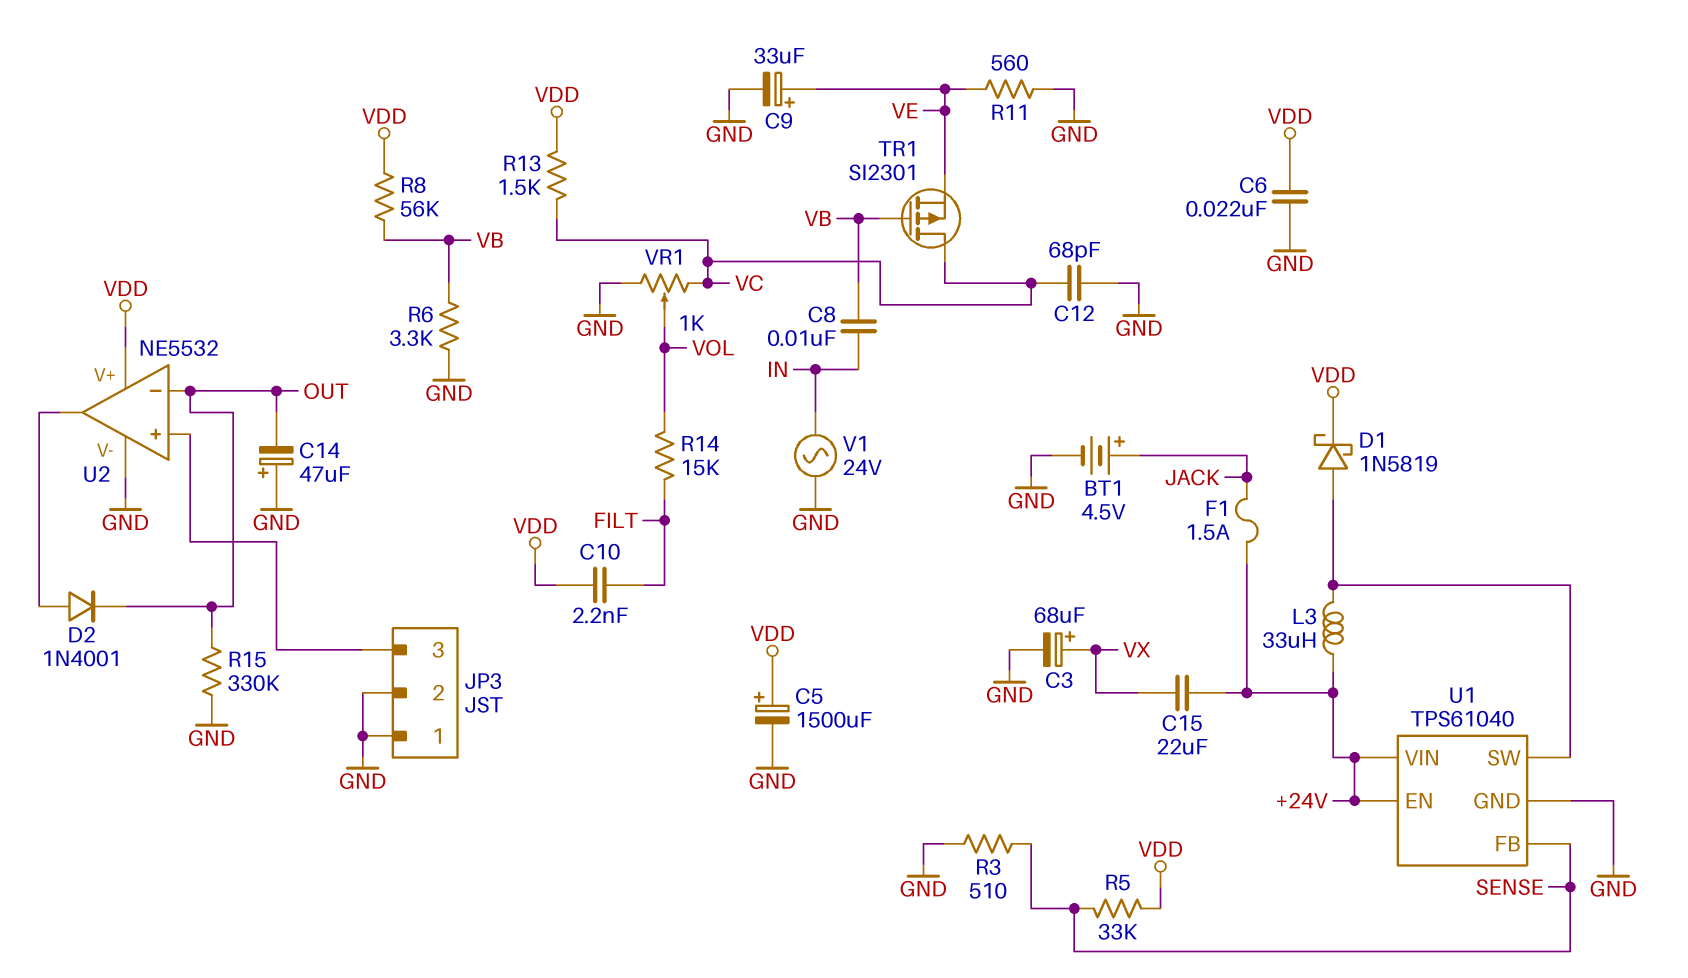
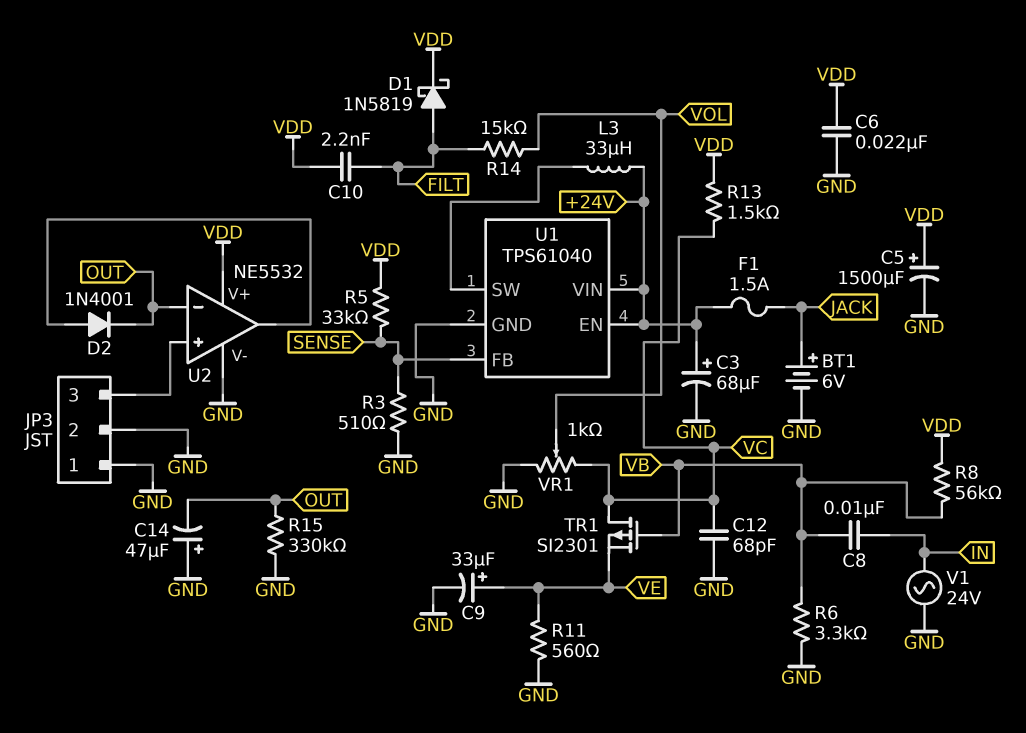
BT1: 4.5V (plus JACK, minus GND) -> 6V (plus JACK, minus GND)
C3: 68uF (plus VX, minus GND) -> 68uF (plus +24V, minus GND)
C15: 22uF (+24V, VX) -> none
D1: schottky 1N5819 (A U1/SW, K VDD) -> schottky 1N5819 (A FILT, K VDD)

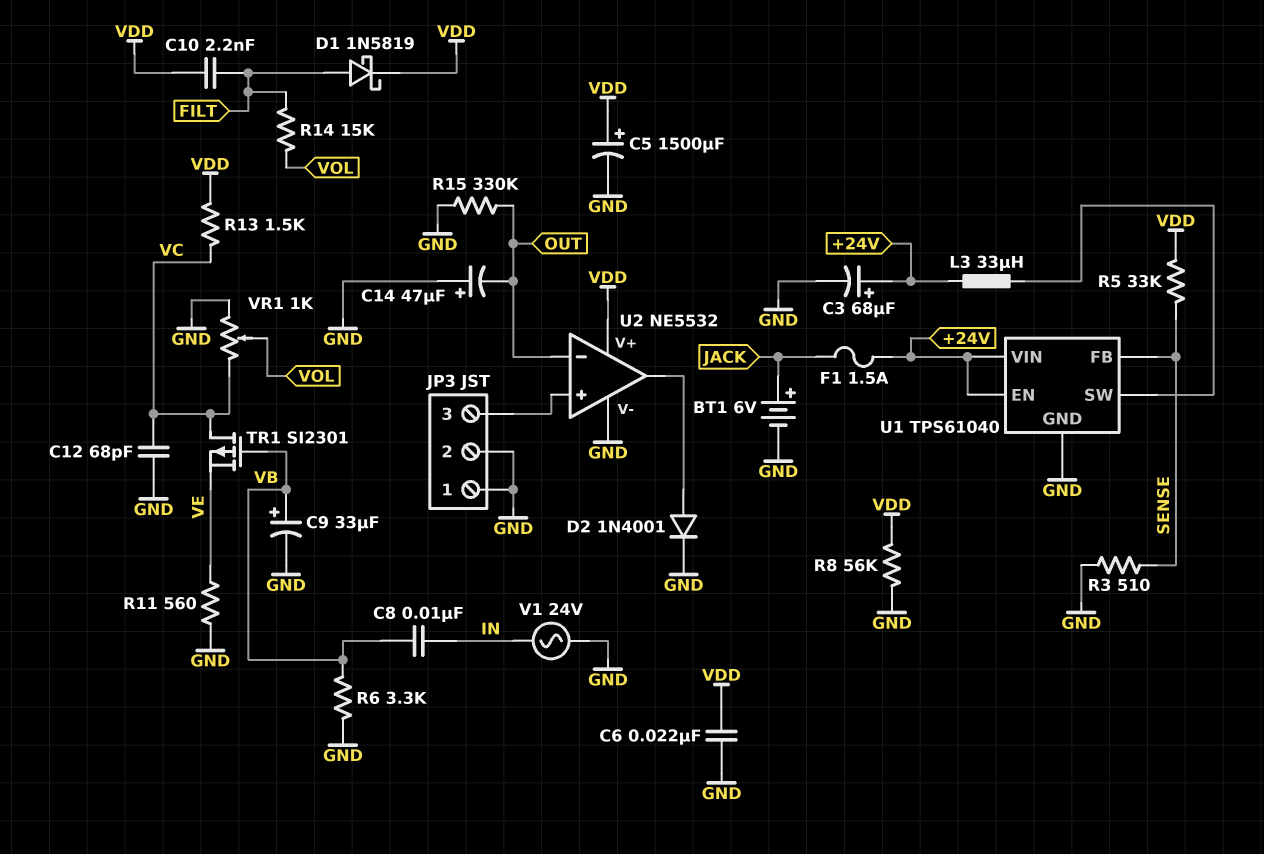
C9: 33uF (plus VE, minus GND) -> 33uF (plus VB, minus GND)
D2: diode 1N4001 (A U2/out, K OUT) -> diode 1N4001 (A U2/out, K GND)
R8: 56k (VB, VDD) -> 56k (GND, VDD)

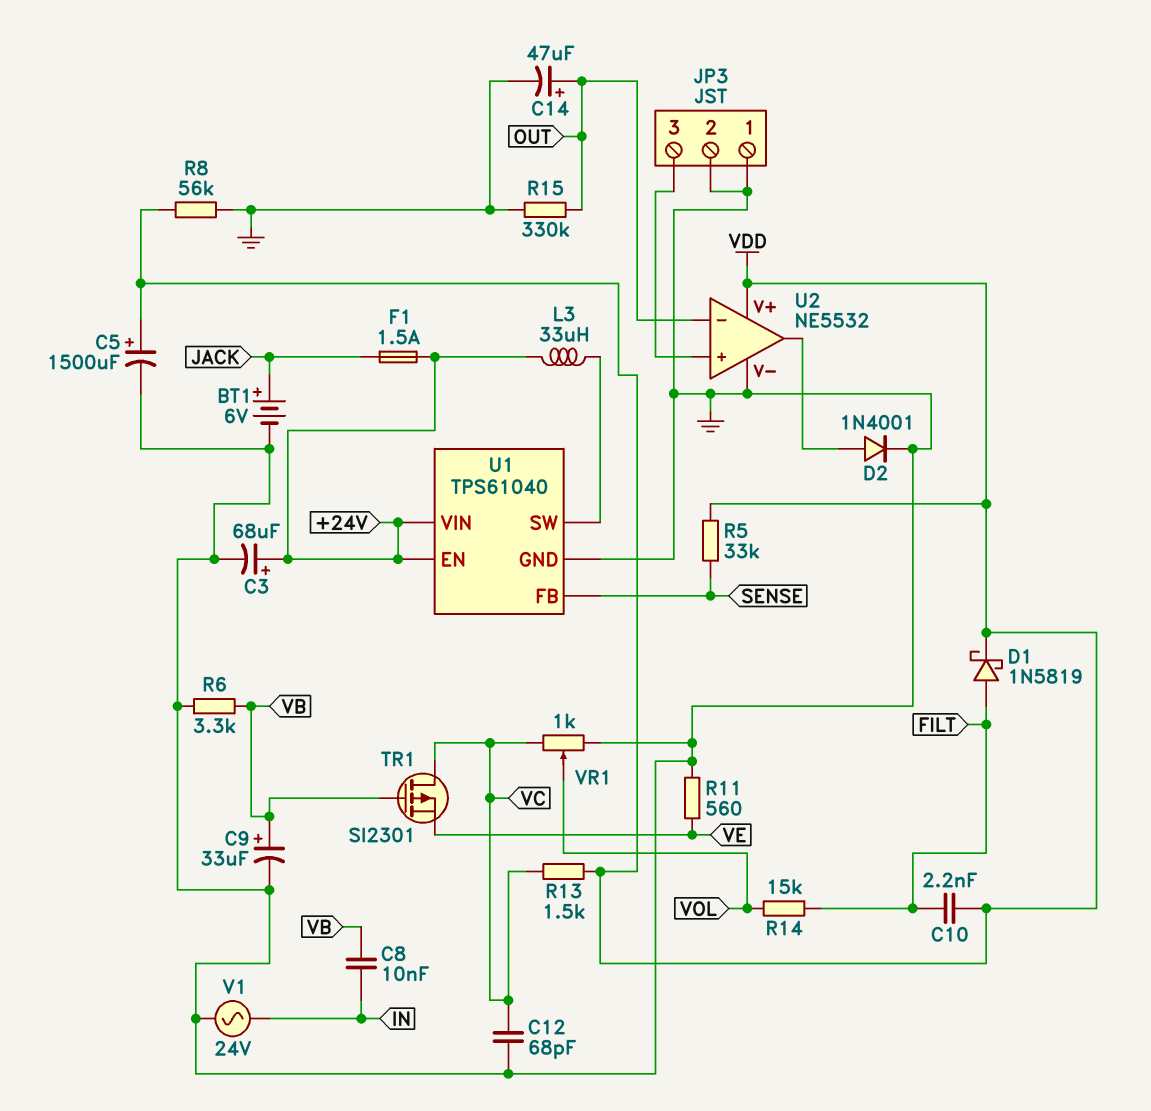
C6: 22nF (GND, VDD) -> none
C14: 47uF (plus GND, minus OUT) -> 47uF (plus OUT, minus GND)
R3: 510 (GND, SENSE) -> none

